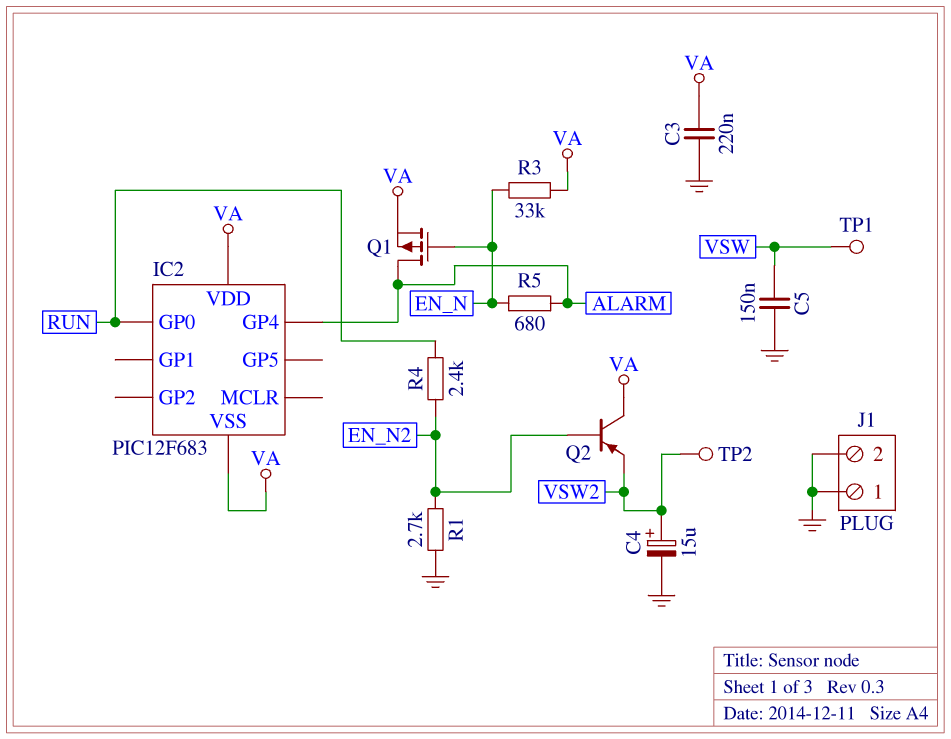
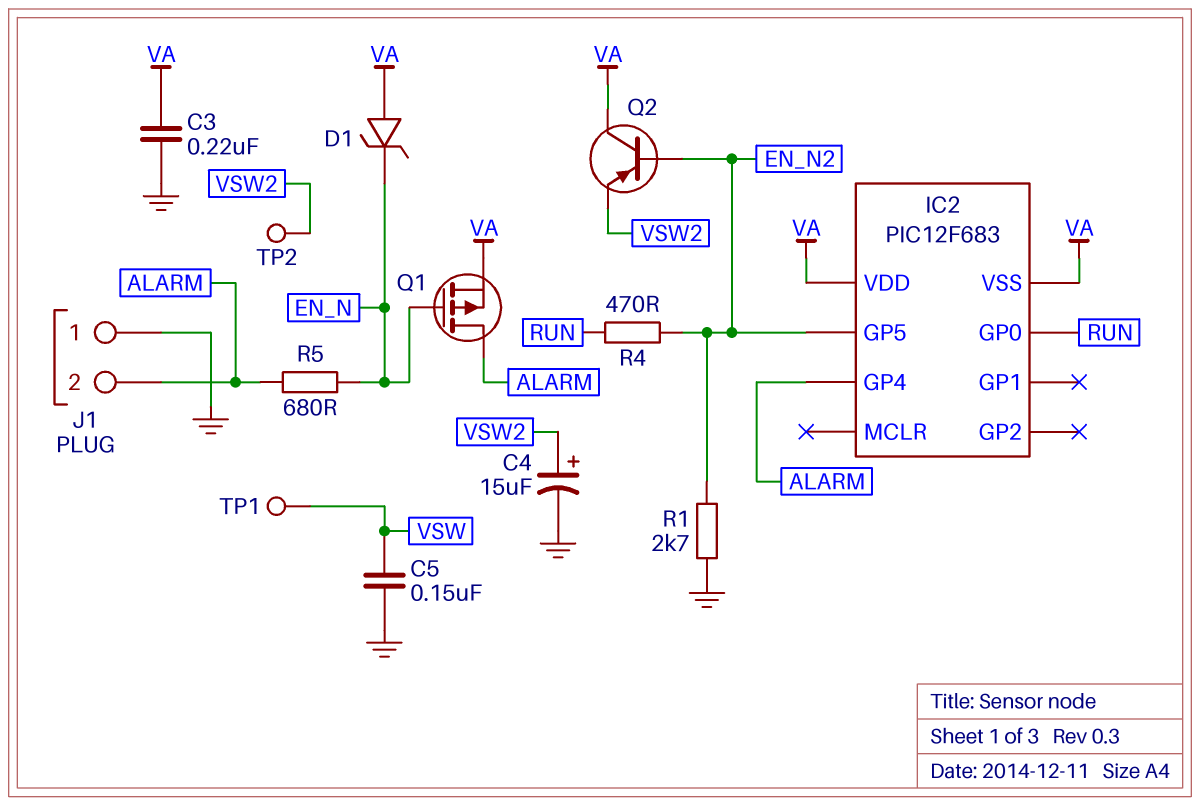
D1: none -> zener (A VA, K EN_N)
IC2 pin GP5: none -> EN_N2
J1 pin 2: GND -> ALARM
R3: 33k (EN_N, VA) -> none
R4: 2.4k (EN_N2, RUN) -> 470 (EN_N2, RUN)

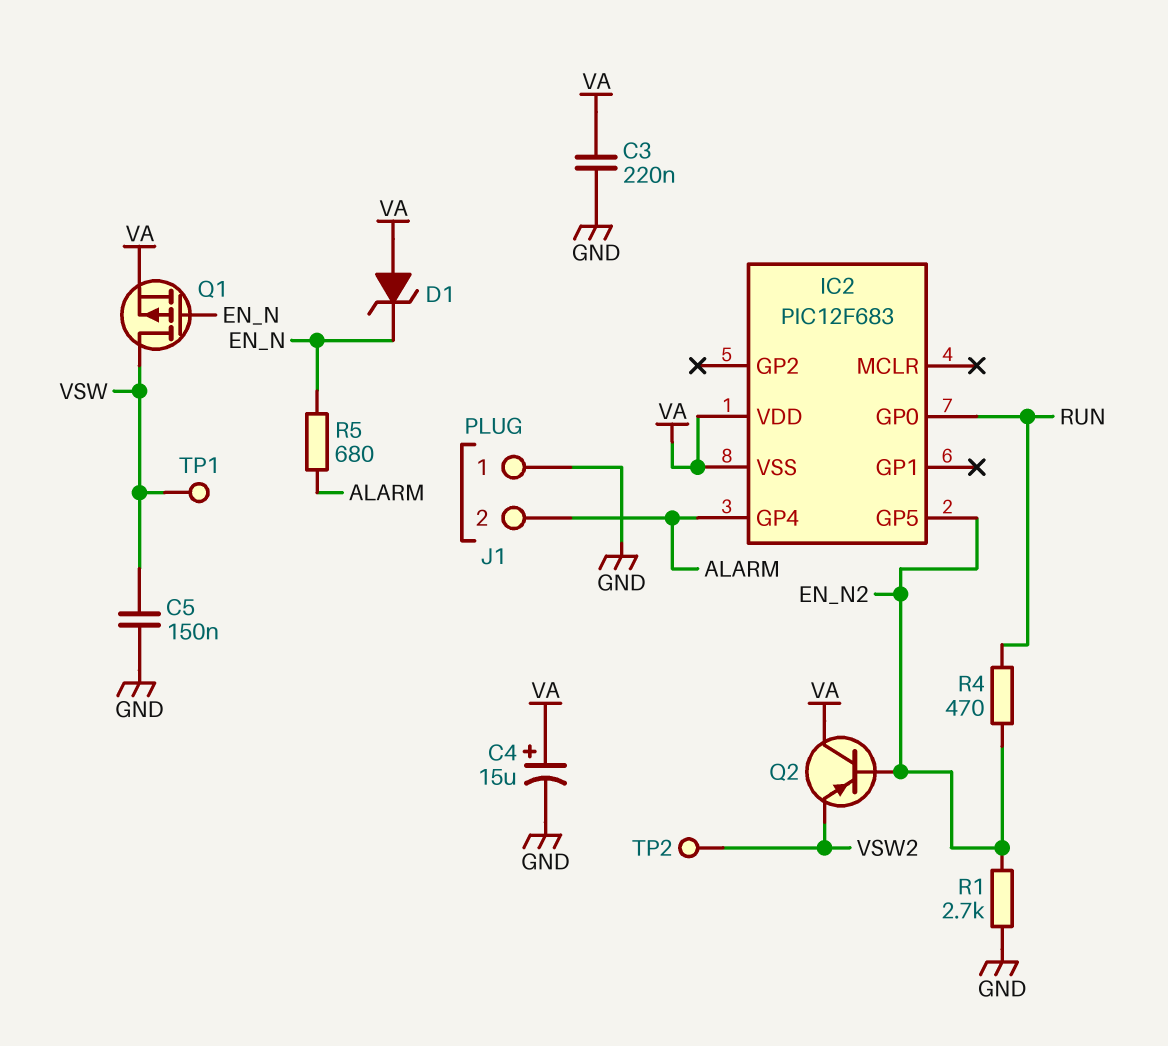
C4: 15uF (plus VSW2, minus GND) -> 15uF (plus VA, minus GND)
Q1: PMOS (G EN_N, D ALARM, S VA) -> PMOS (G EN_N, D VSW, S VA)

